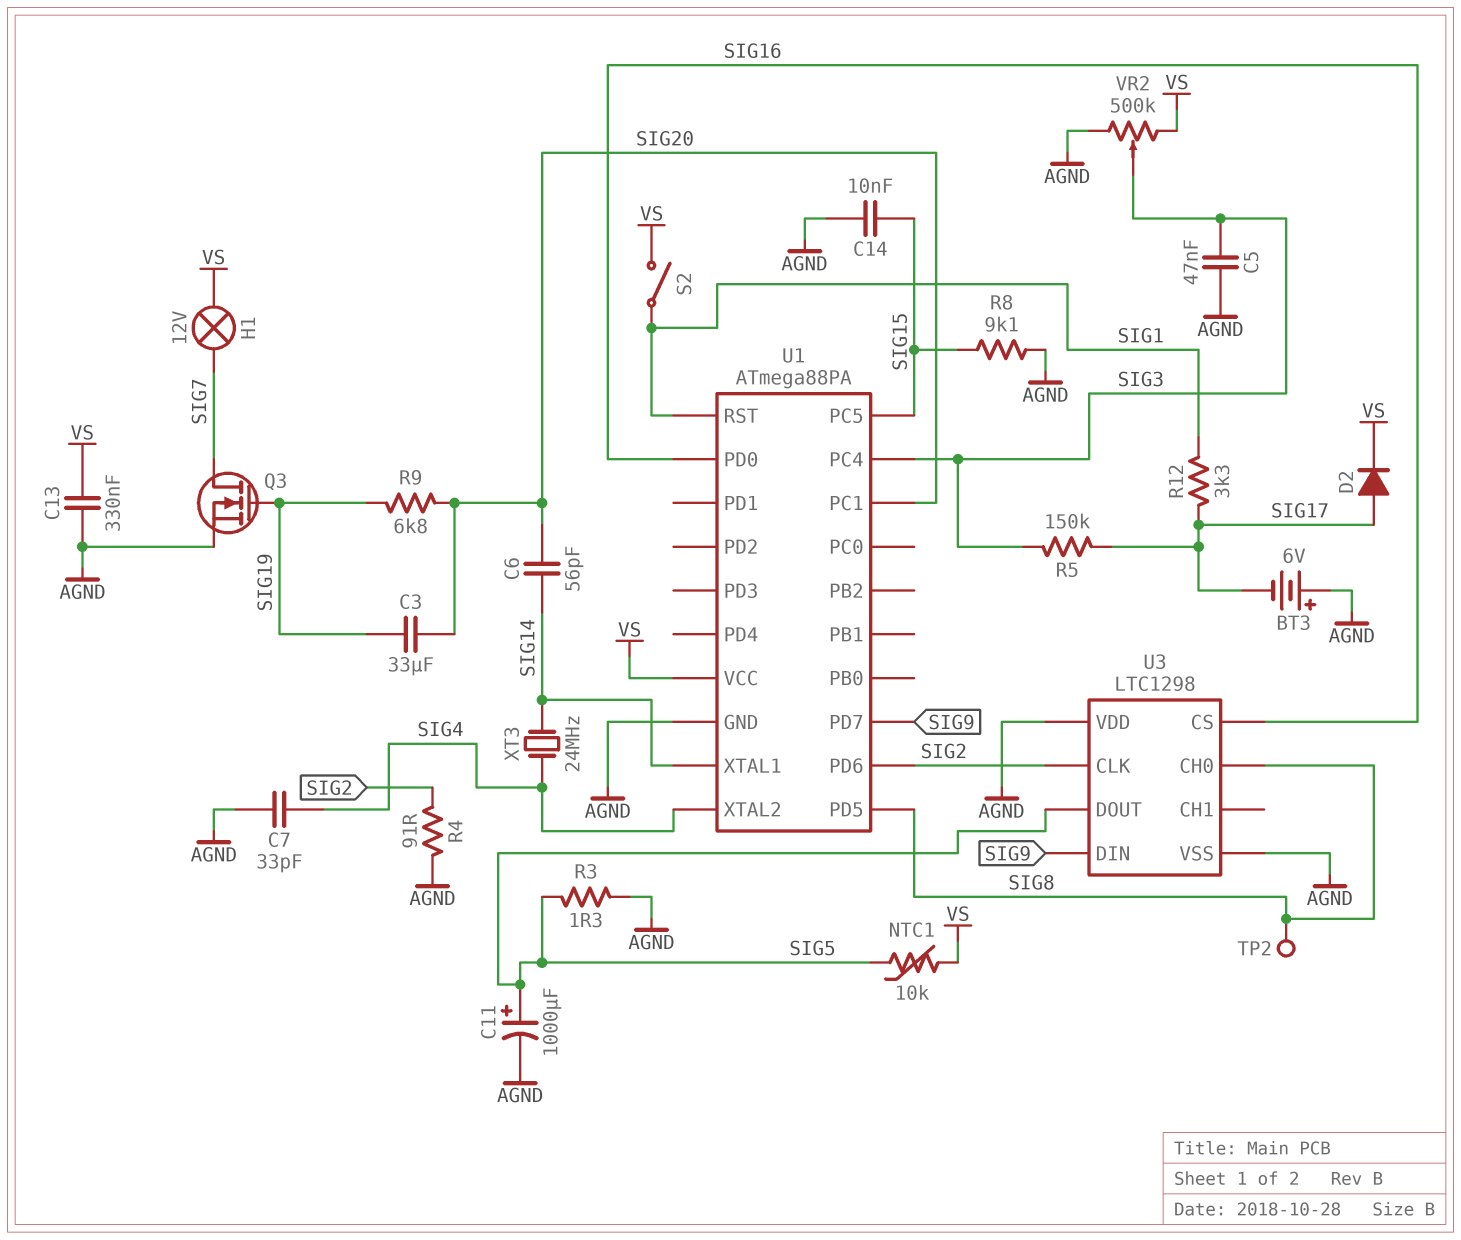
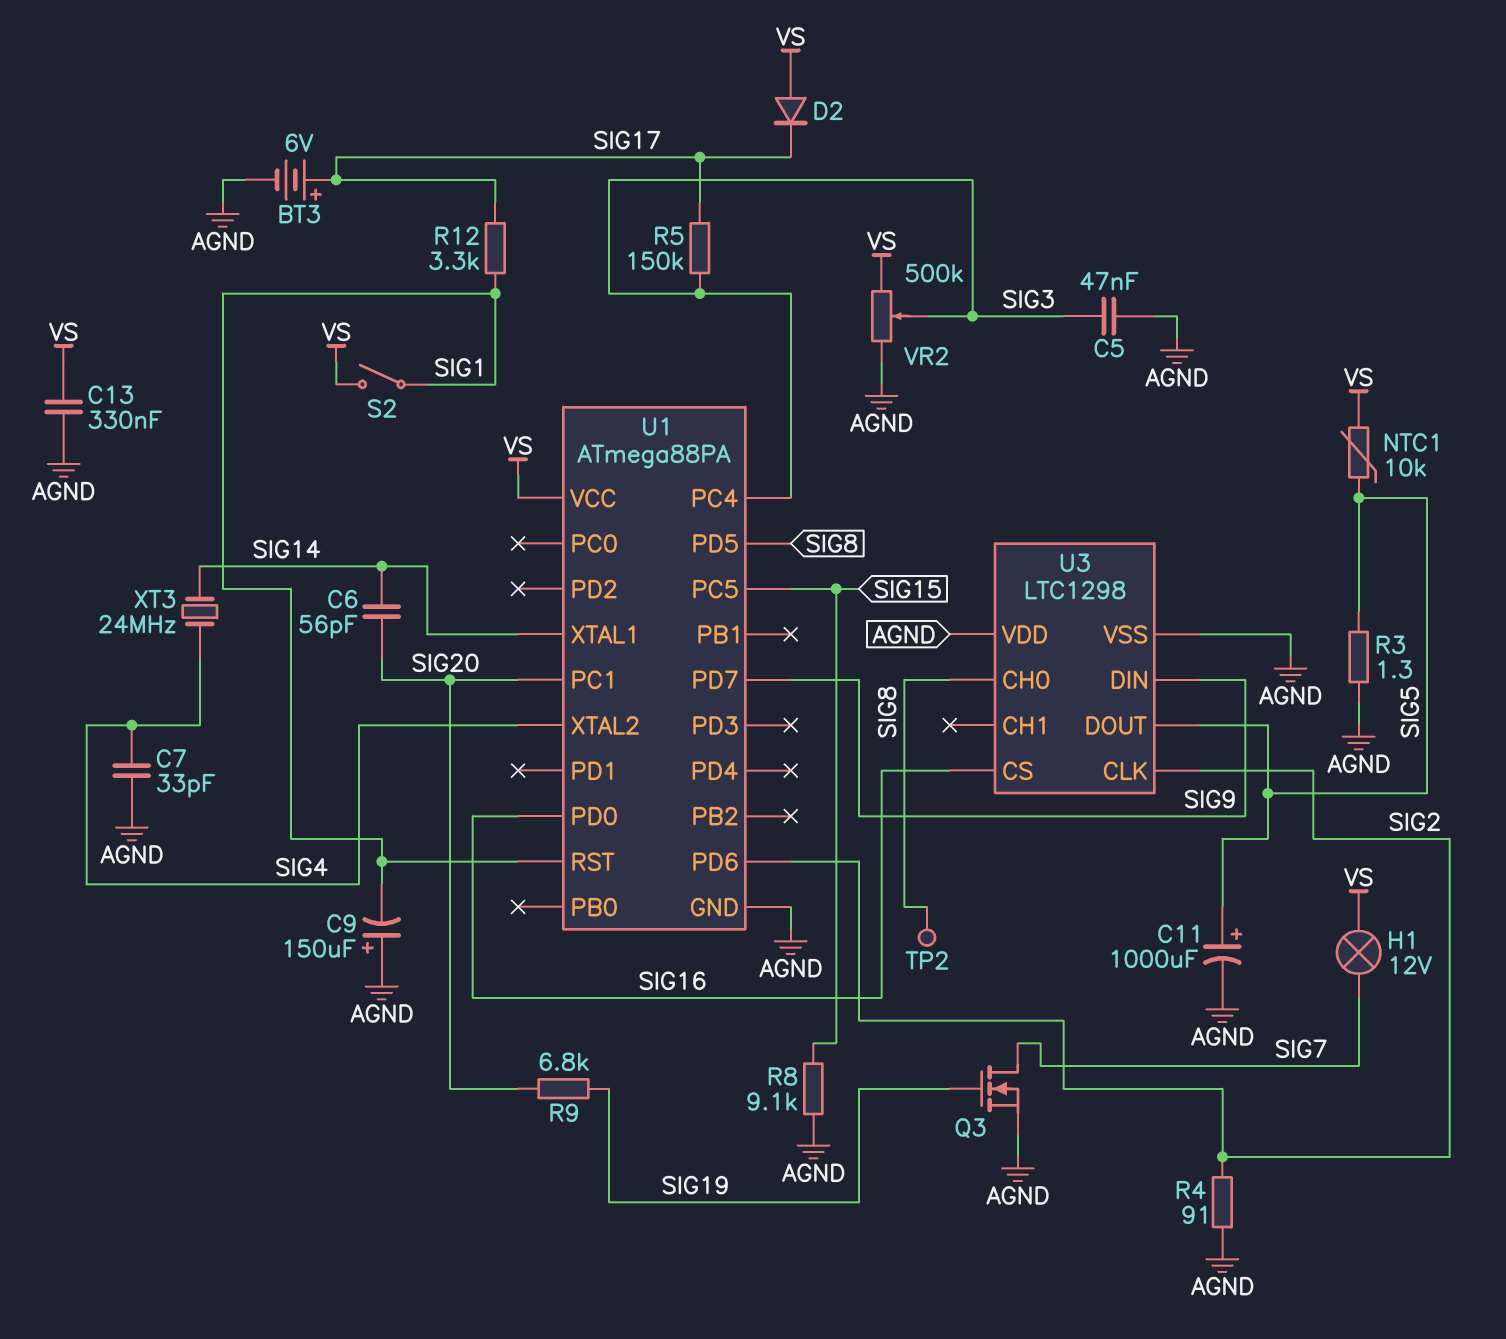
BT3: 6V (plus AGND, minus SIG17) -> 6V (plus SIG17, minus AGND)
C3: 33uF (SIG19, SIG20) -> none
C9: none -> 150uF (plus AGND, minus SIG1)
C14: 10nF (AGND, SIG15) -> none
D2: diode (A SIG17, K VS) -> diode (A VS, K SIG17)

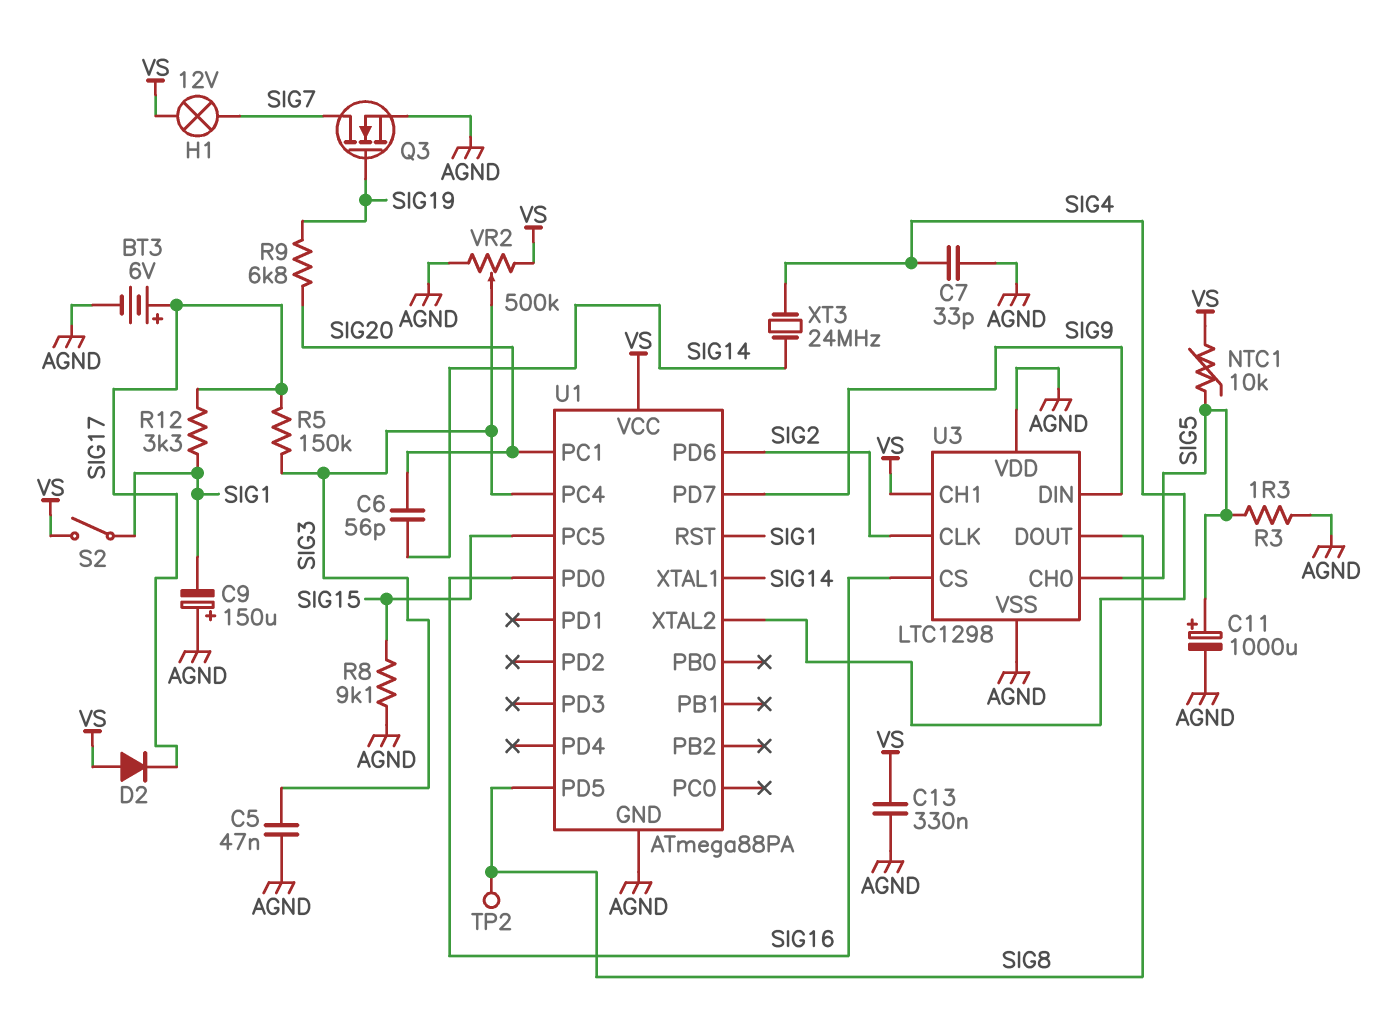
R4: 91 (AGND, SIG2) -> none
U3 pin CH0: SIG8 -> SIG5
U3 pin CH1: none -> VS
U3 pin DOUT: SIG5 -> SIG8

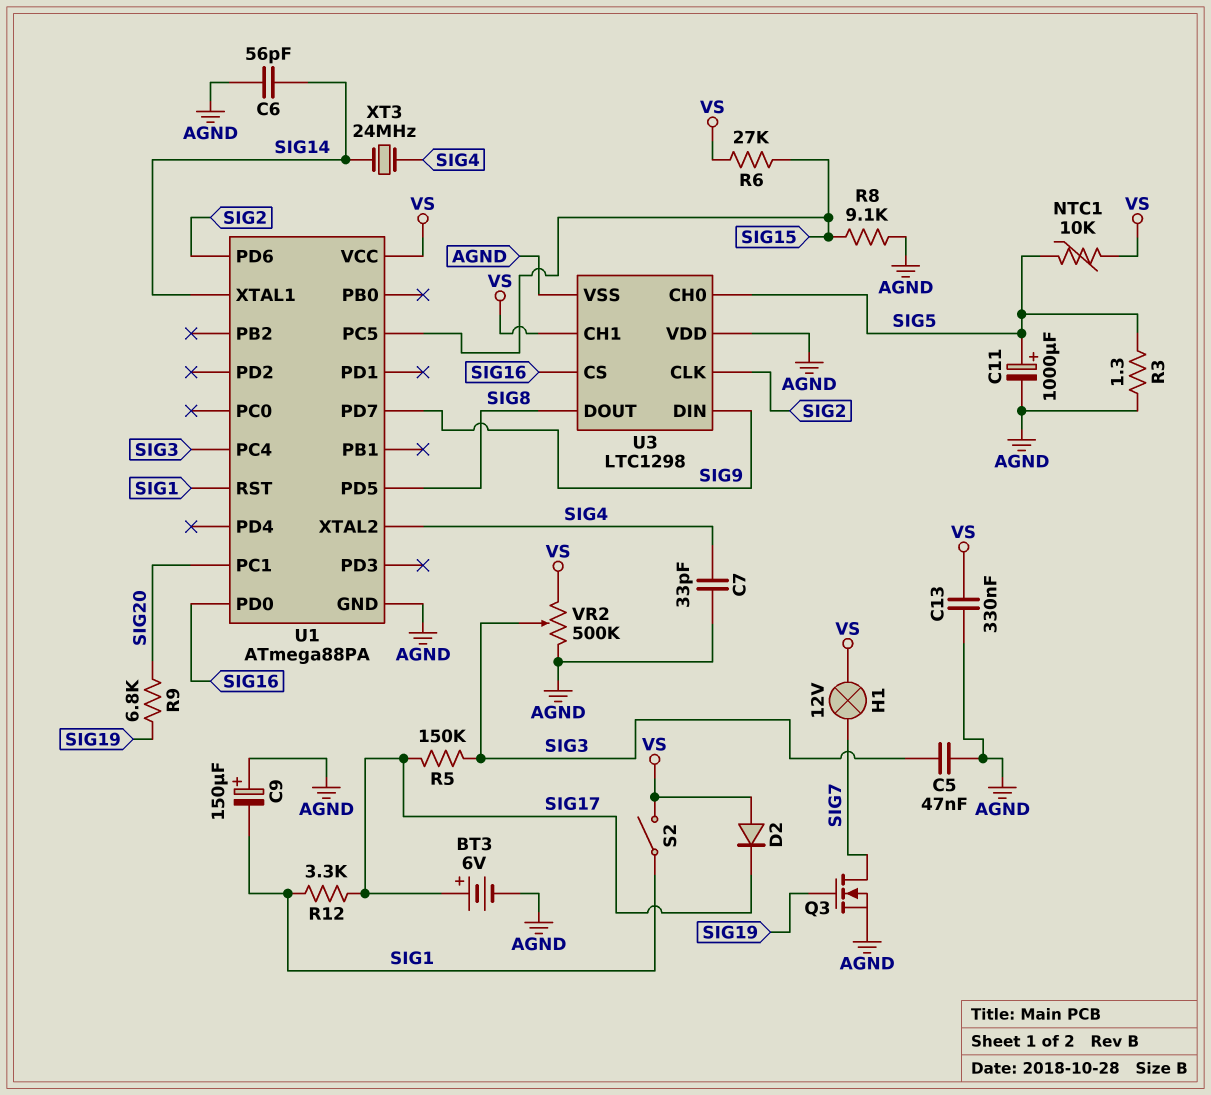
C6: 56pF (SIG14, SIG20) -> 56pF (AGND, SIG14)
R6: none -> 27k (SIG15, VS)
TP2: test point (SIG8) -> none

